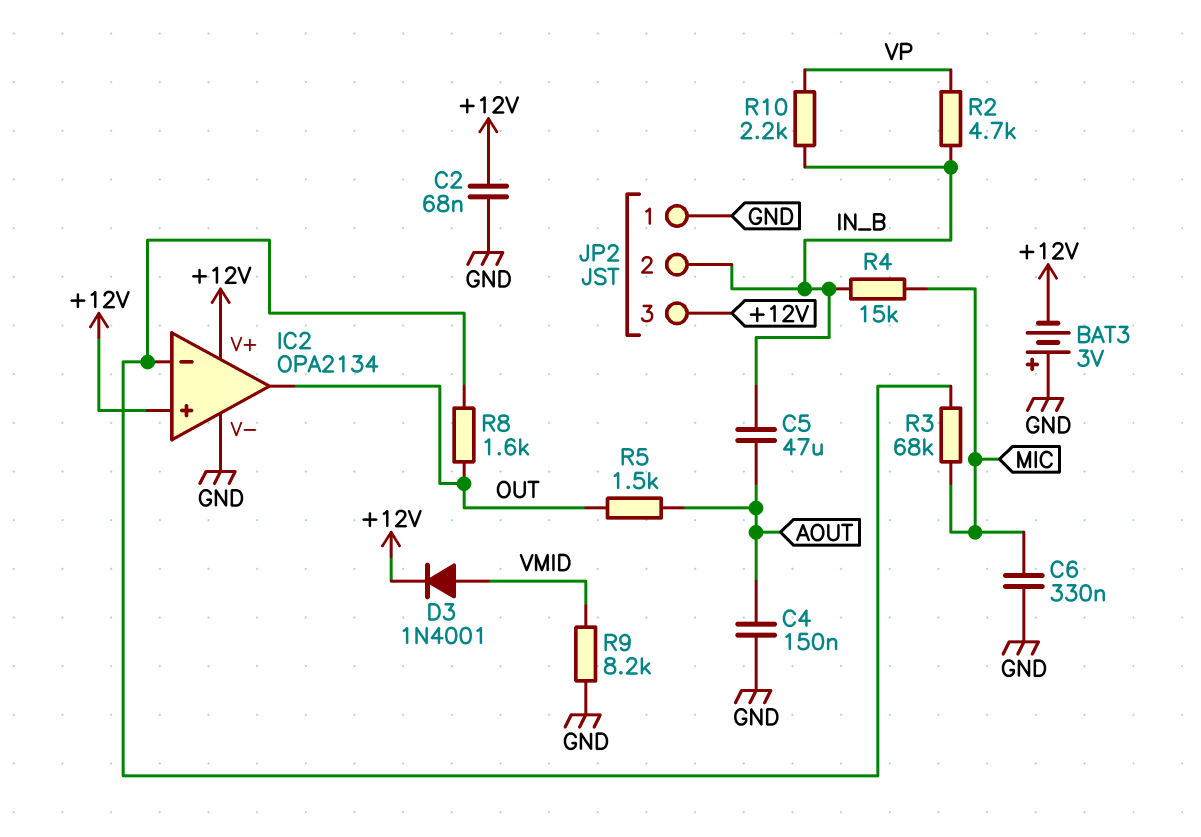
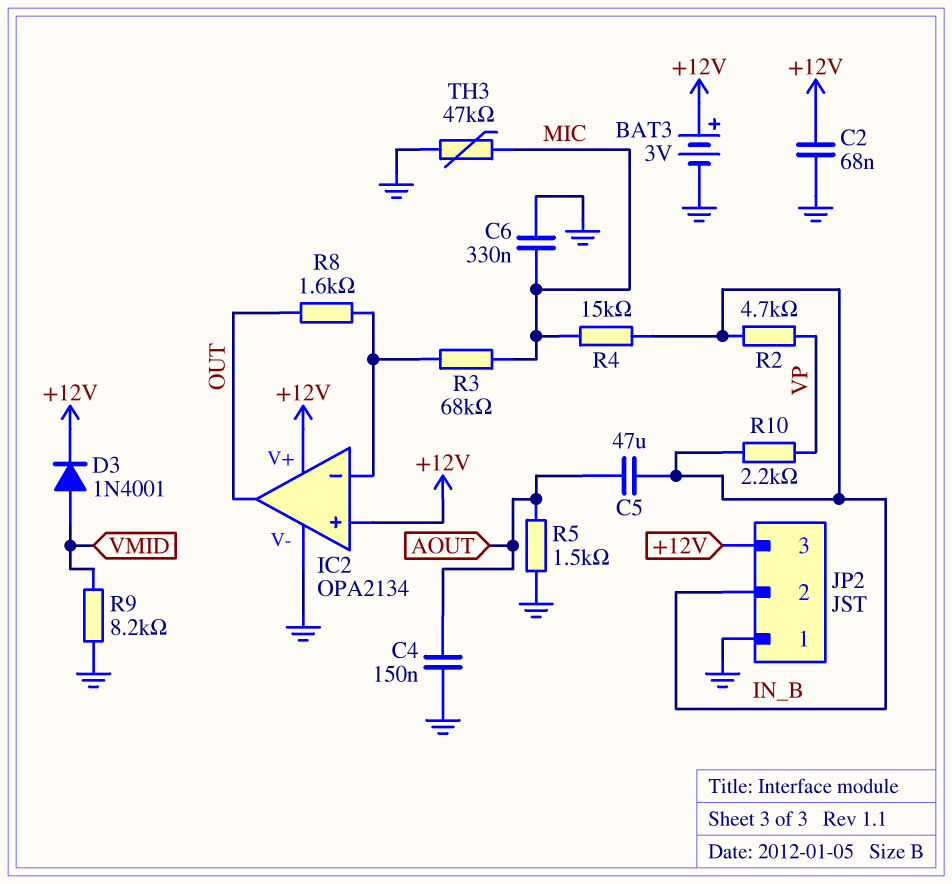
BAT3: 3V (plus GND, minus +12V) -> 3V (plus +12V, minus GND)
R5: 1.5k (AOUT, OUT) -> 1.5k (AOUT, GND)
TH3: none -> 47k (GND, MIC)

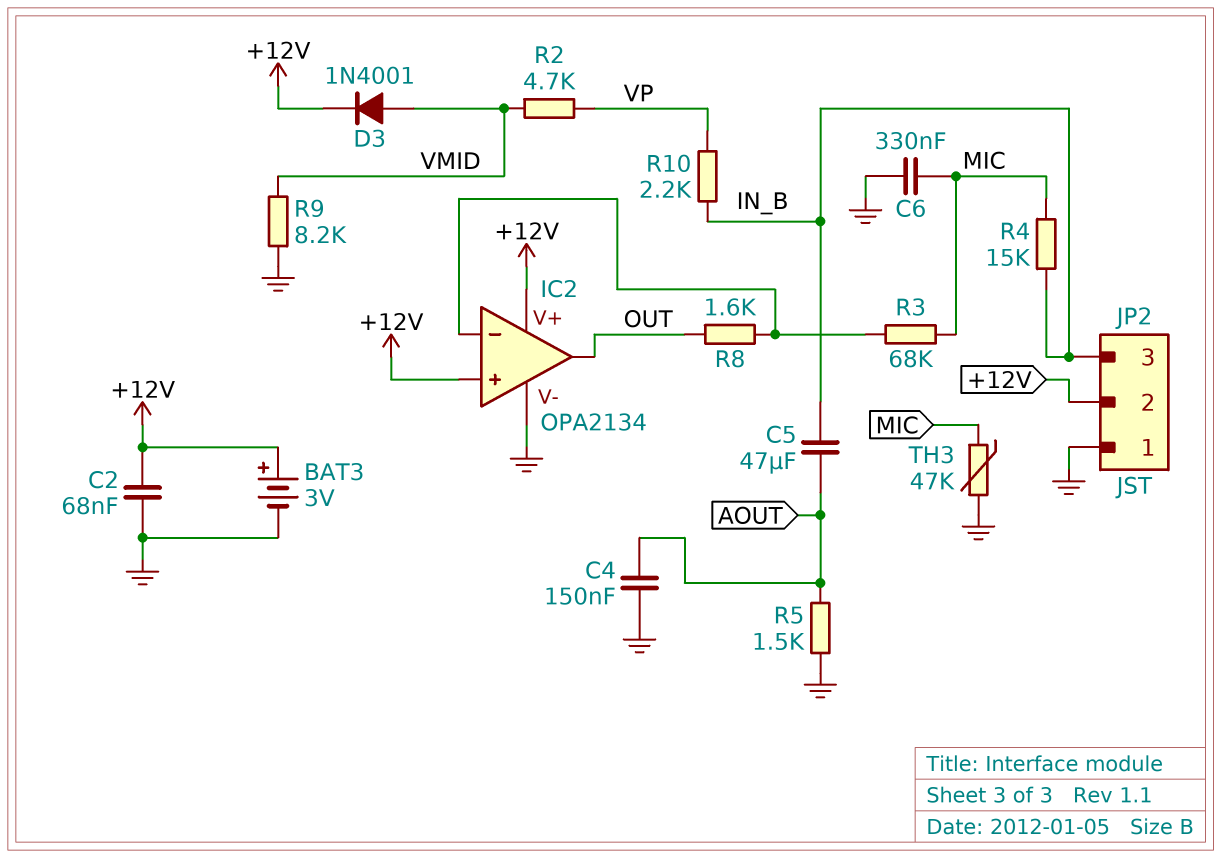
JP2 pin 2: IN_B -> +12V
JP2 pin 3: +12V -> IN_B
R2: 4.7k (IN_B, VP) -> 4.7k (VMID, VP)

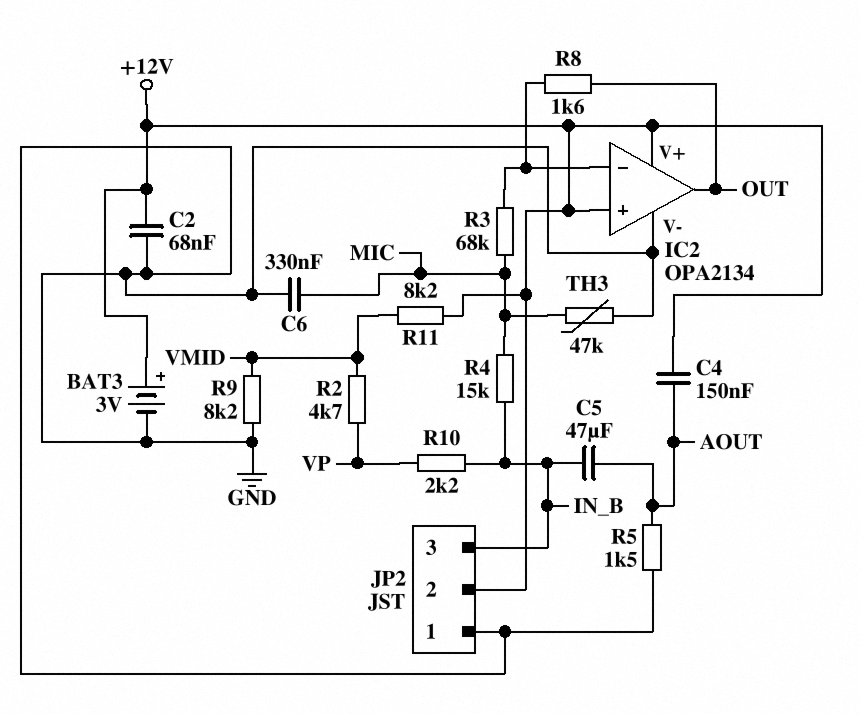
C4: 150nF (AOUT, GND) -> 150nF (+12V, AOUT)
D3: diode 1N4001 (A VMID, K +12V) -> none
R11: none -> 8.2k (+12V, VMID)

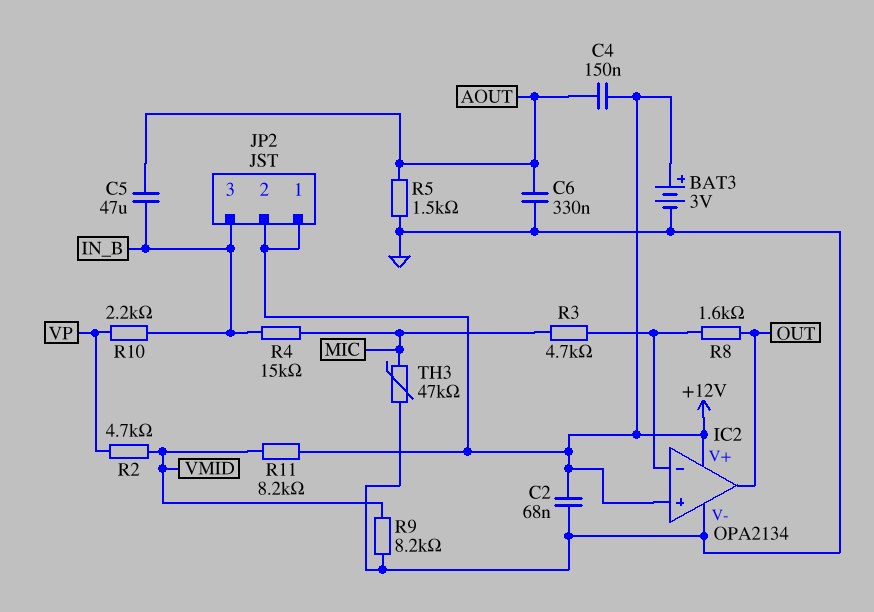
C6: 330nF (GND, MIC) -> 330nF (AOUT, GND)
JP2 pin 1: GND -> +12V
R3: 68k (IC2/in-, MIC) -> 4.7k (IC2/in-, MIC)

